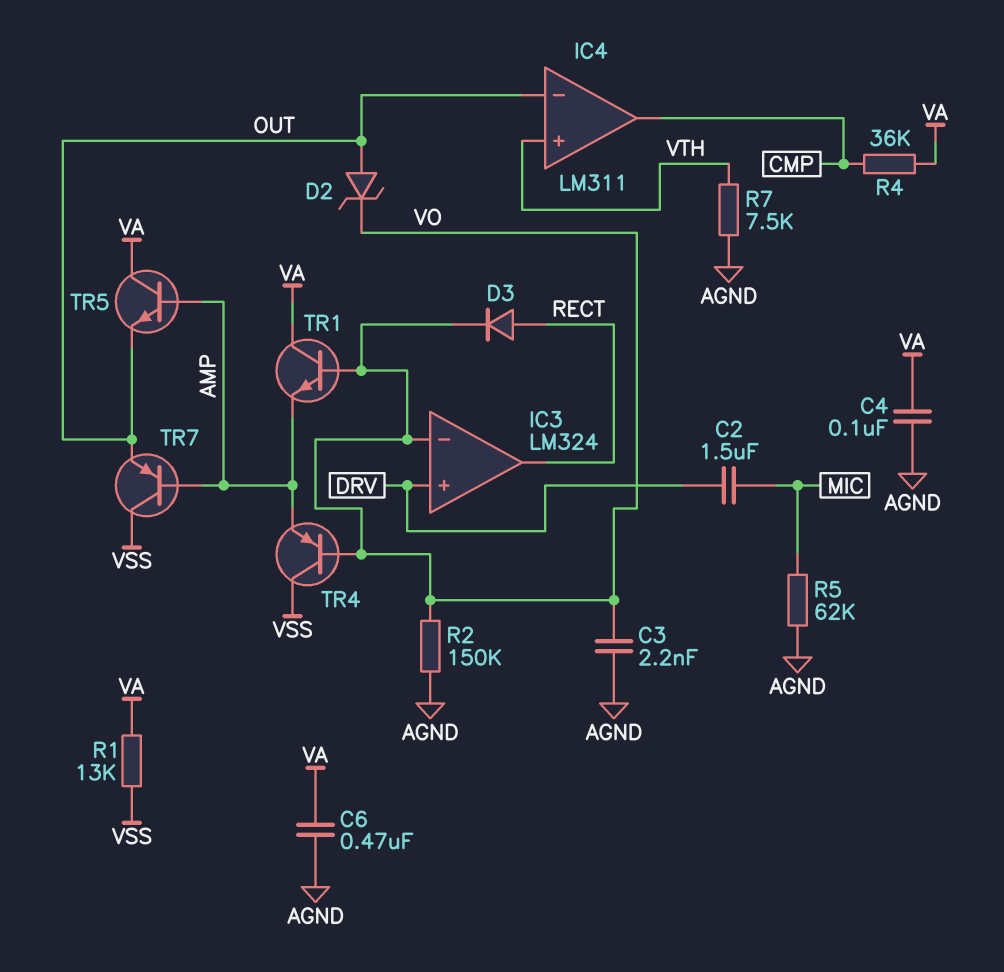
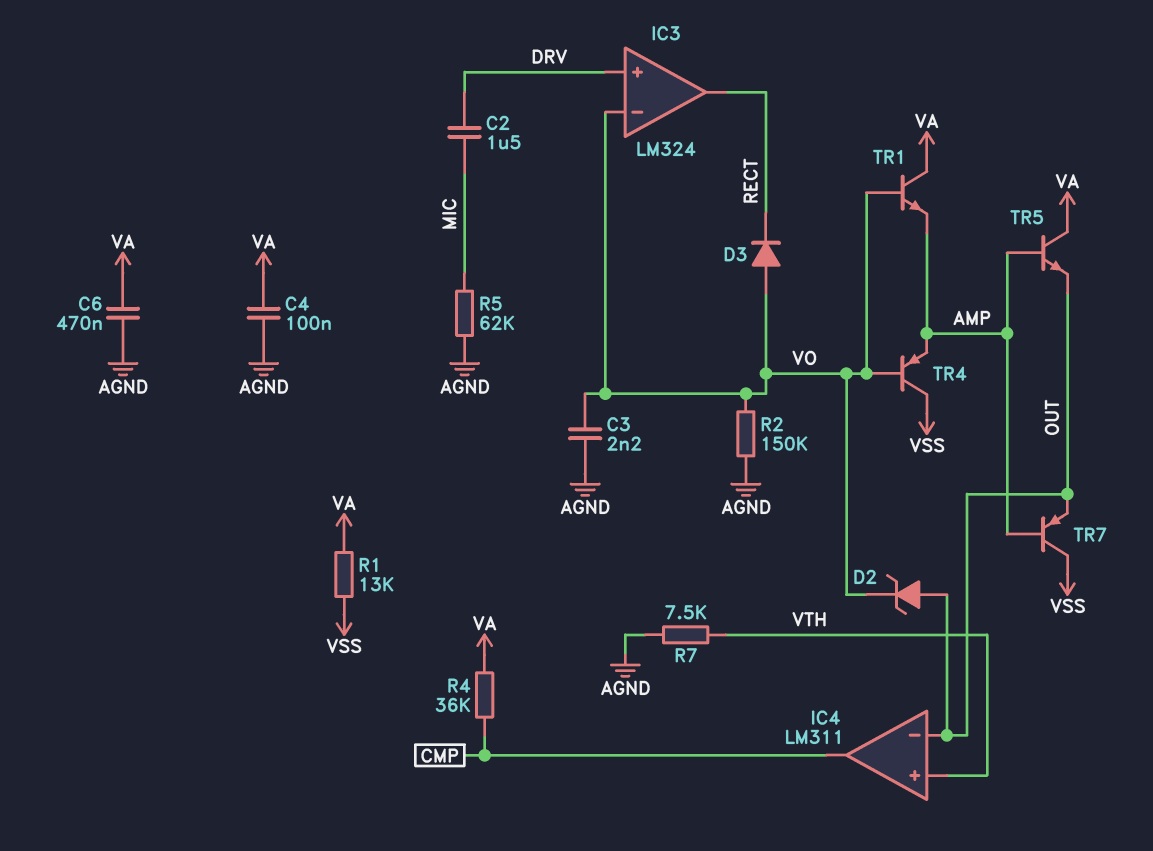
D3: diode (A RECT, K VO) -> diode (A VO, K RECT)

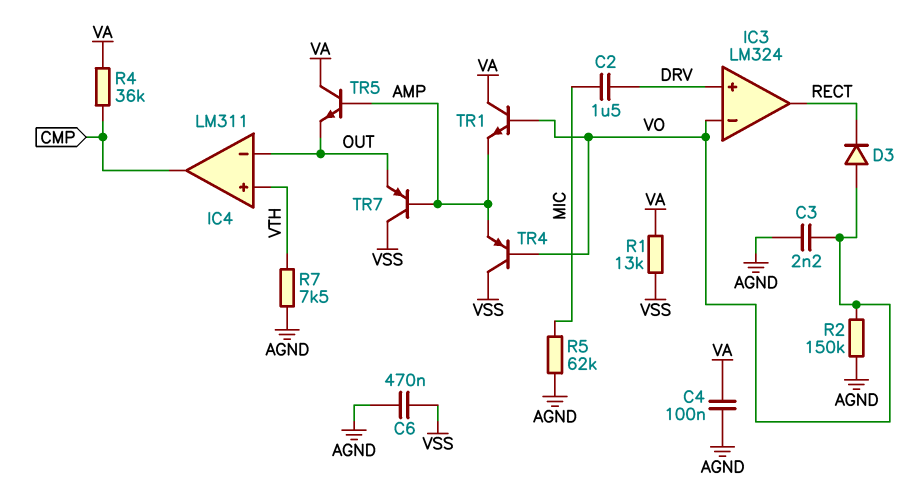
C6: 470nF (AGND, VA) -> 470nF (AGND, VSS)
D2: zener (A OUT, K VO) -> none

